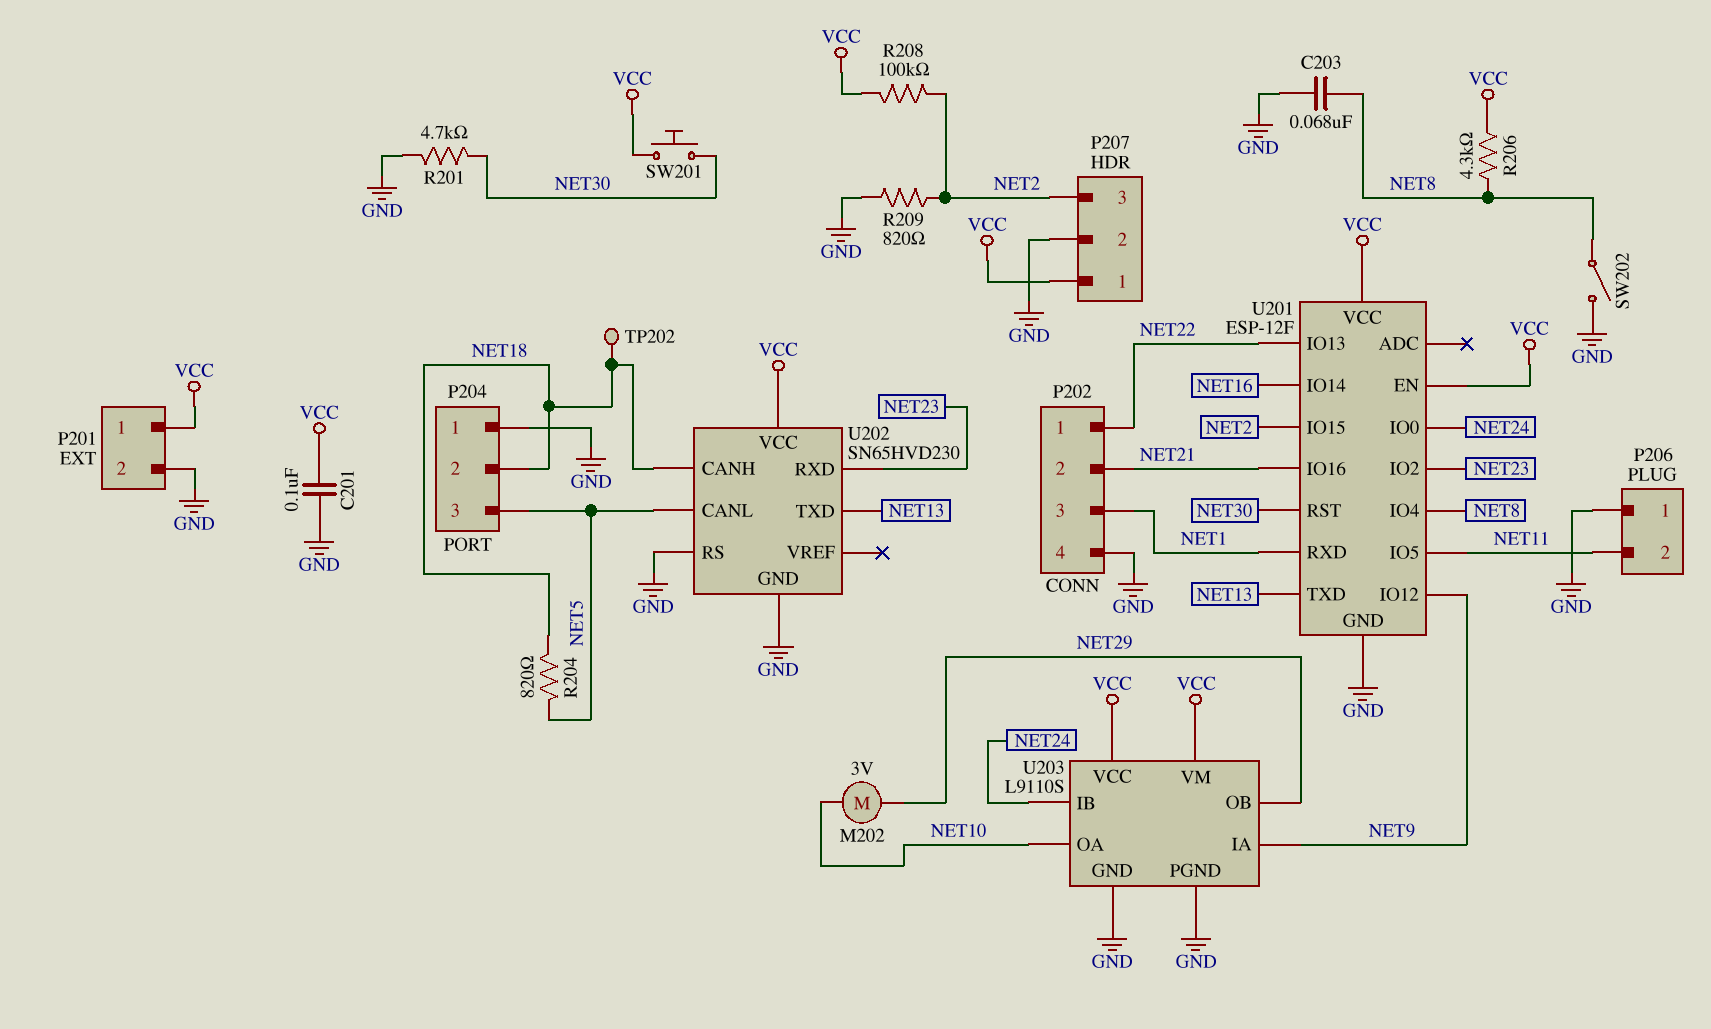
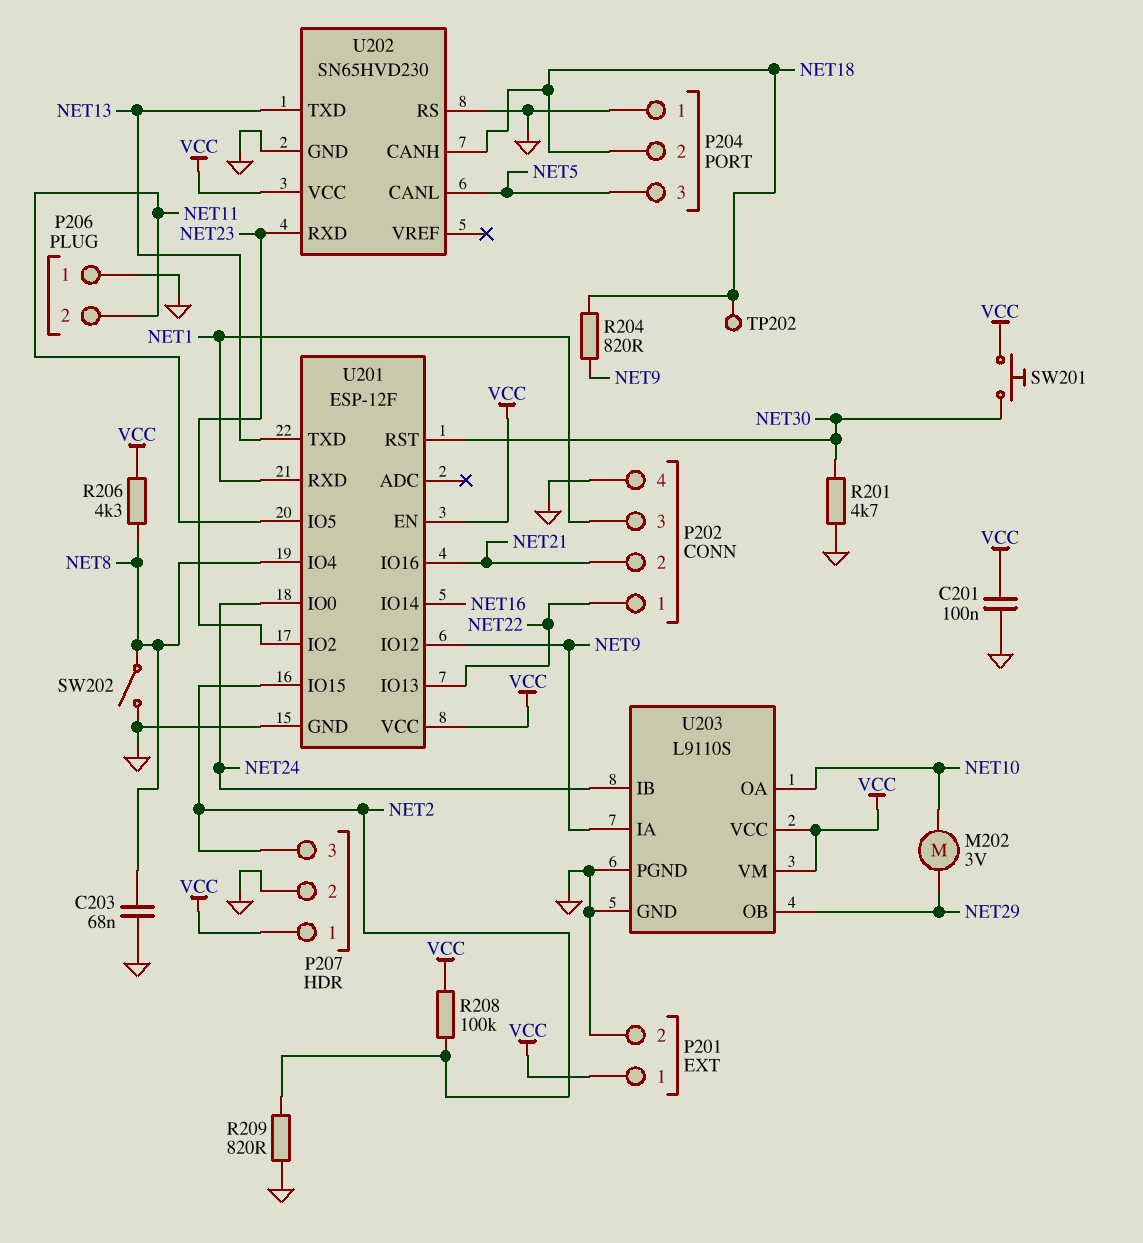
R204: 820 (NET5, NET18) -> 820 (NET9, NET18)

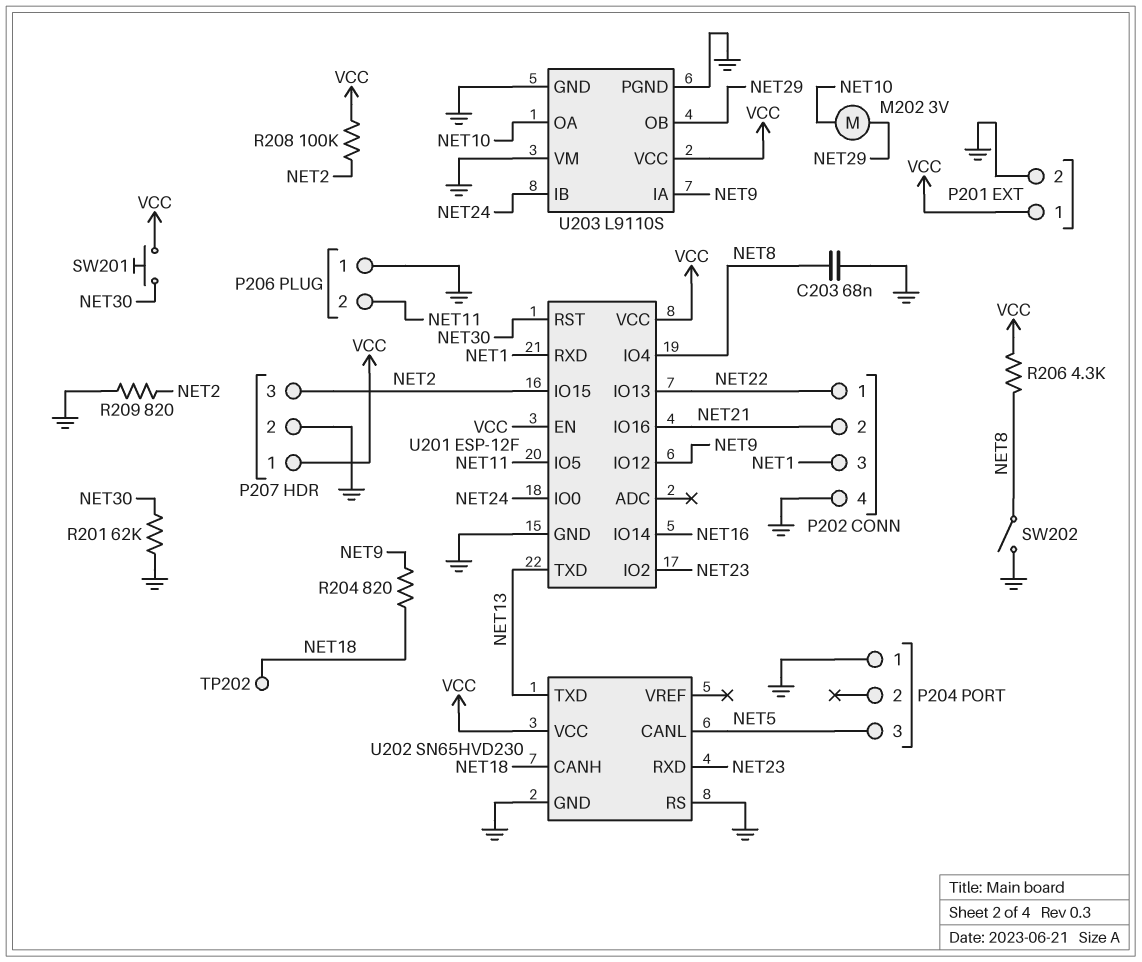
C201: 100nF (GND, VCC) -> none
P204 pin 2: NET18 -> none
R201: 4.7k (GND, NET30) -> 62k (GND, NET30)
U203 pin VM: VCC -> GND

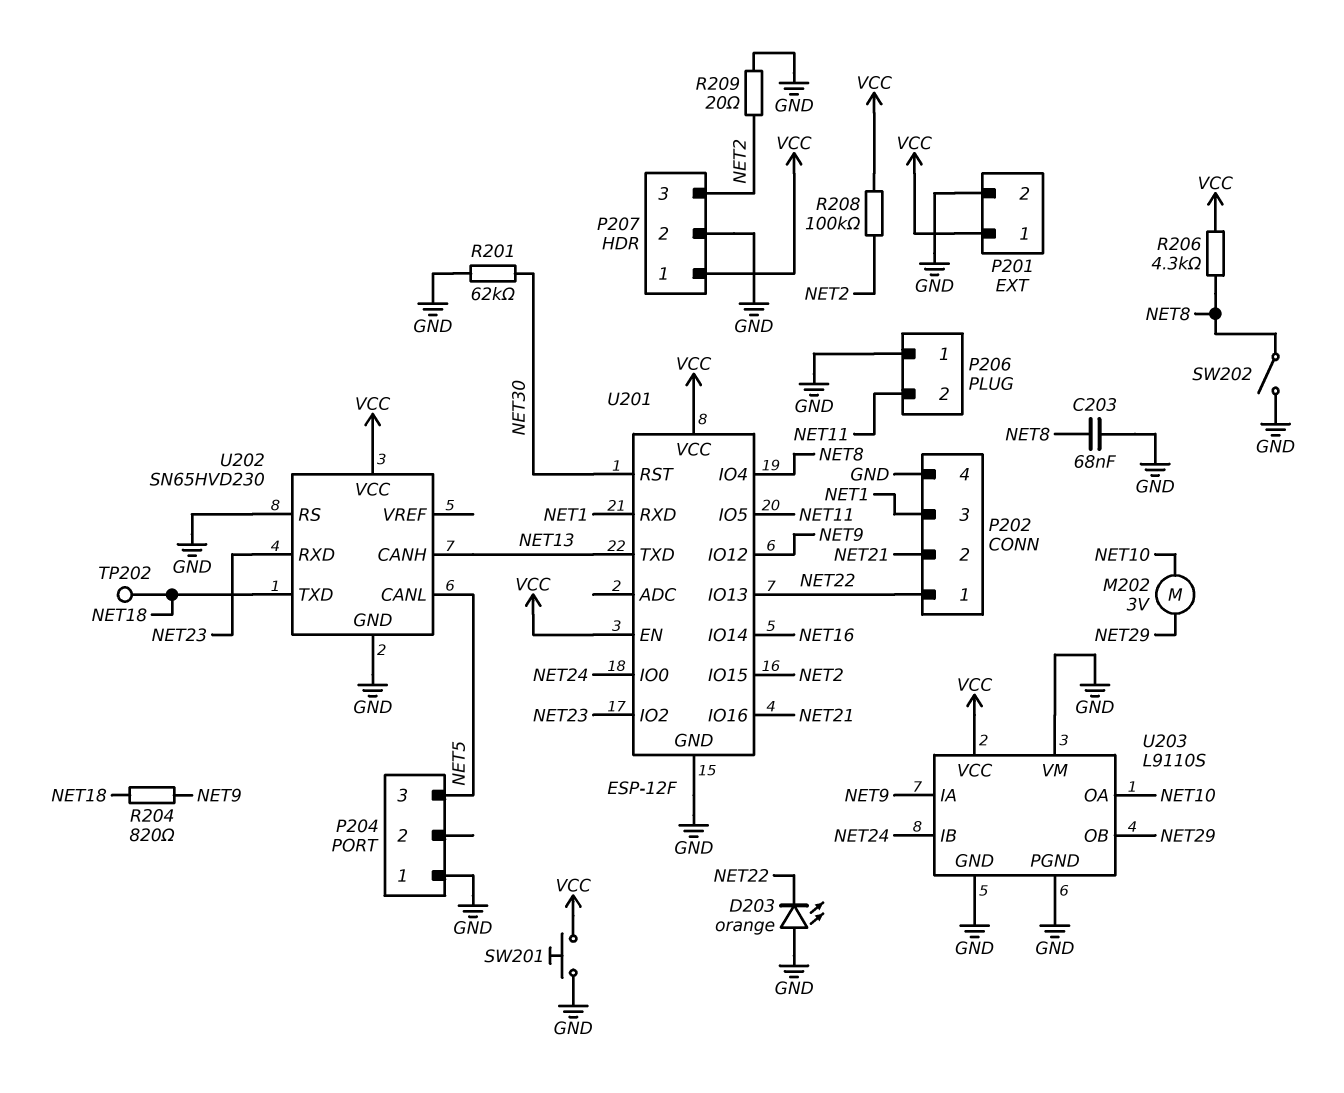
D203: none -> LED orange (A GND, K NET22)
R209: 820 (GND, NET2) -> 20 (GND, NET2)
SW201: button (NET30, VCC) -> button (GND, VCC)
U202 pin CANH: NET18 -> NET13
U202 pin TXD: NET13 -> NET18

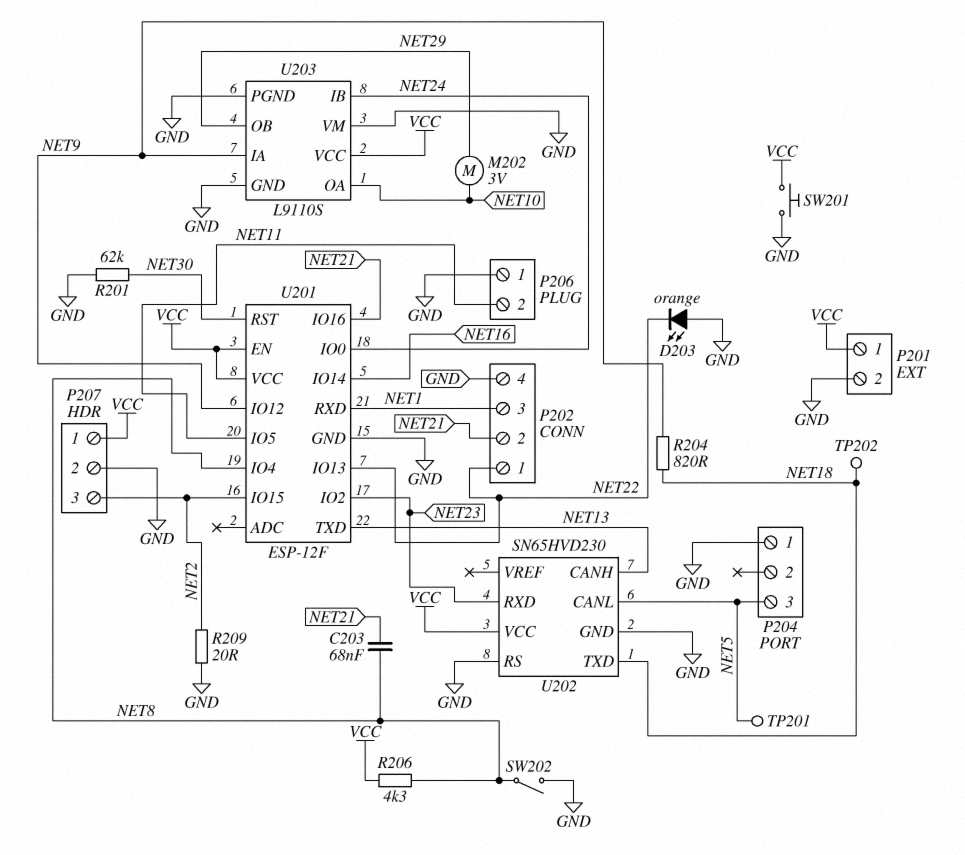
C203: 68nF (GND, NET8) -> 68nF (NET8, NET21)
R208: 100k (NET2, VCC) -> none
TP201: none -> test point (NET5)

